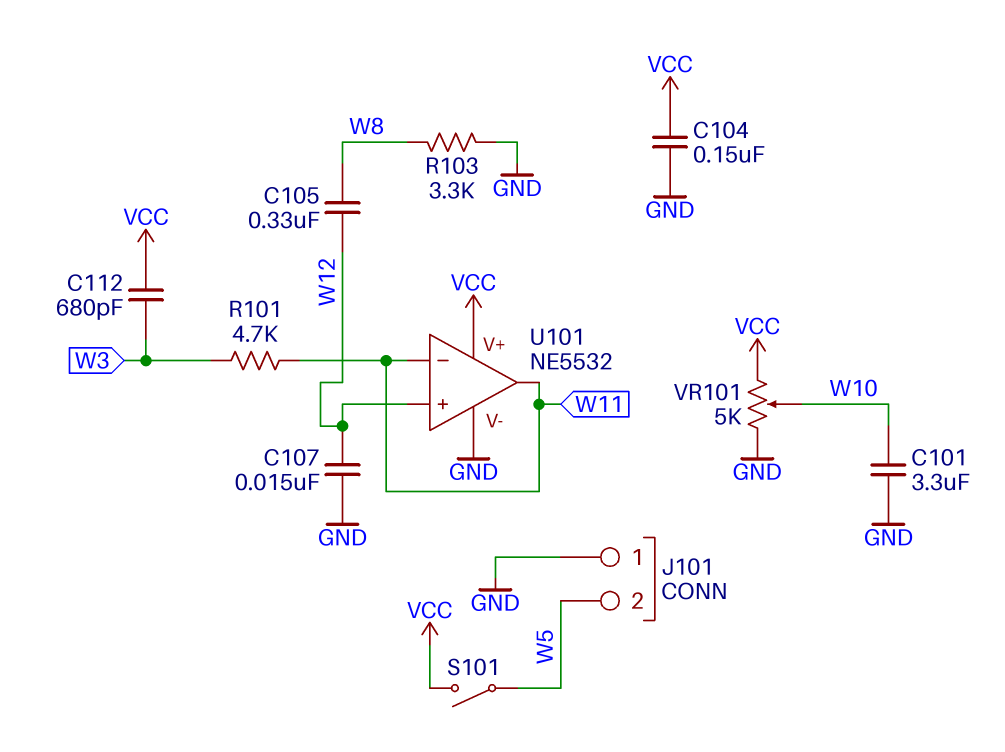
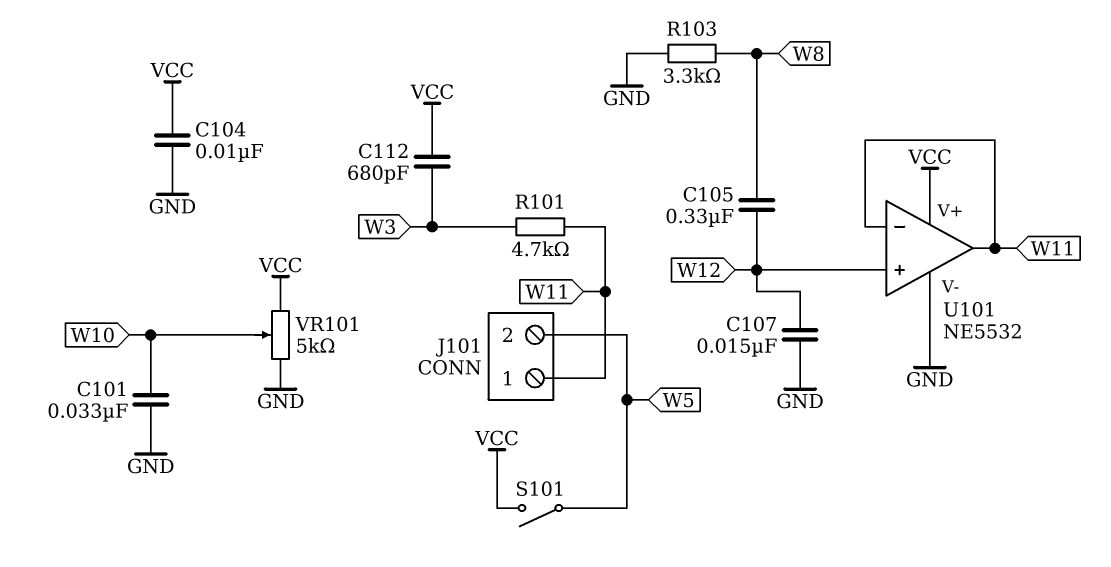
C101: 3.3uF (GND, W10) -> 33nF (GND, W10)
C104: 150nF (GND, VCC) -> 10nF (GND, VCC)
J101 pin 1: GND -> W11

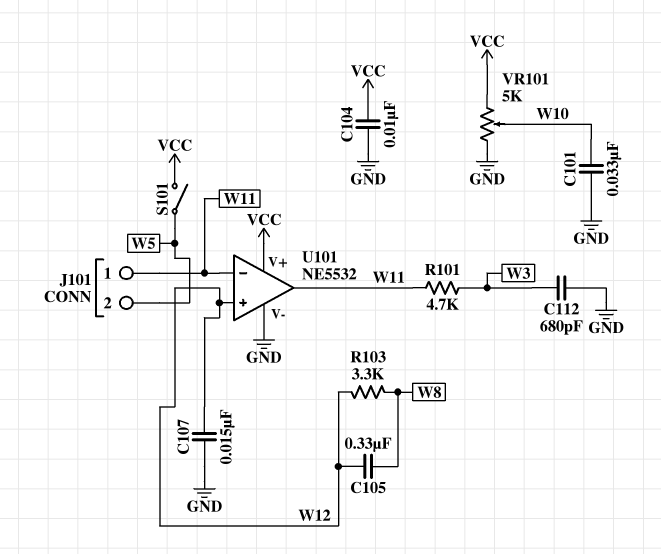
C112: 680pF (VCC, W3) -> 680pF (GND, W3)
R103: 3.3k (GND, W8) -> 3.3k (W8, W12)

